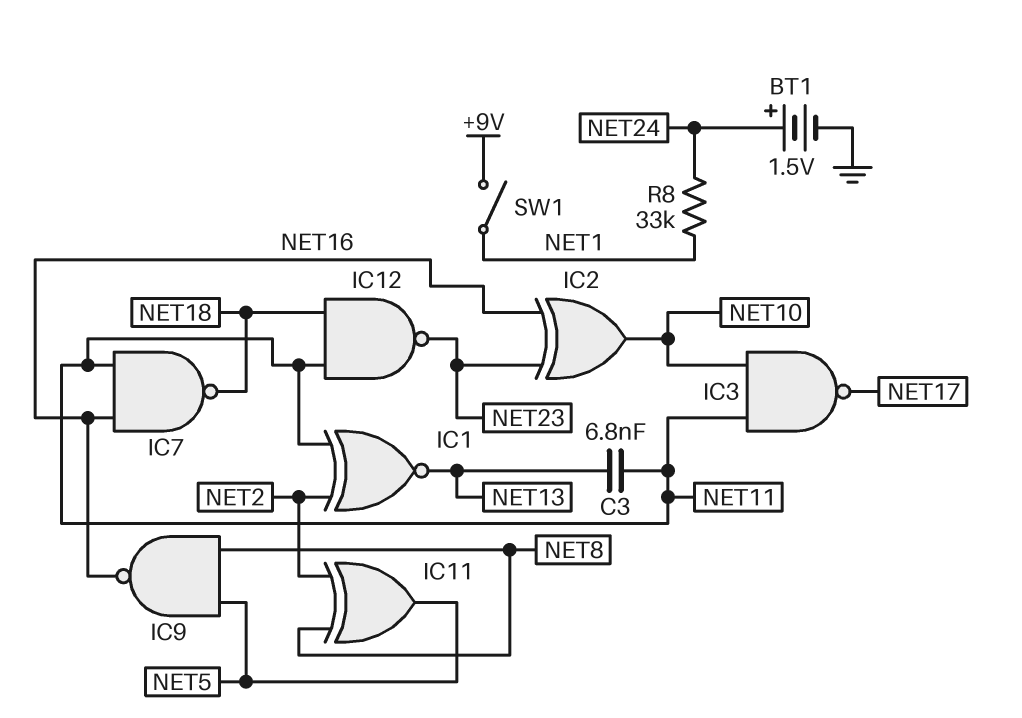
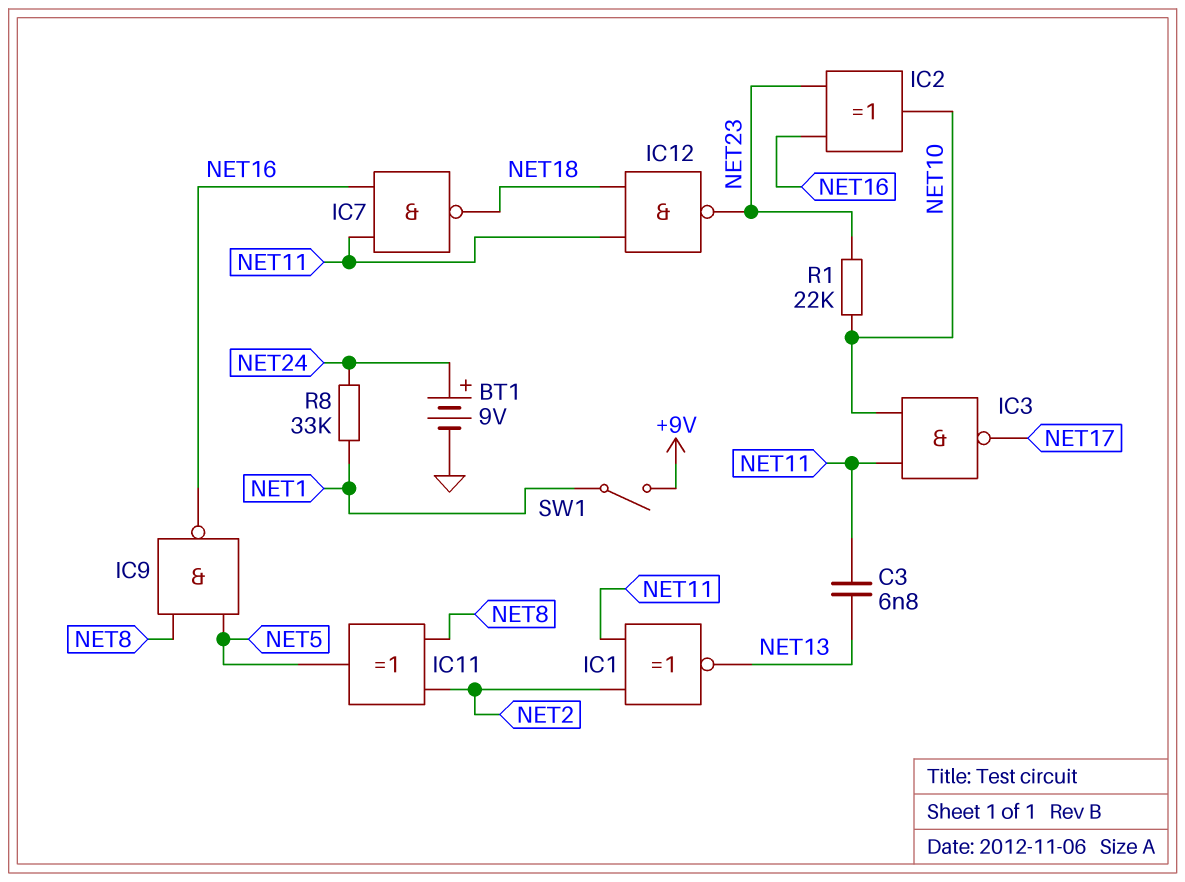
BT1: 1.5V (plus NET24, minus GND) -> 9V (plus NET24, minus GND)
R1: none -> 22k (NET10, NET23)

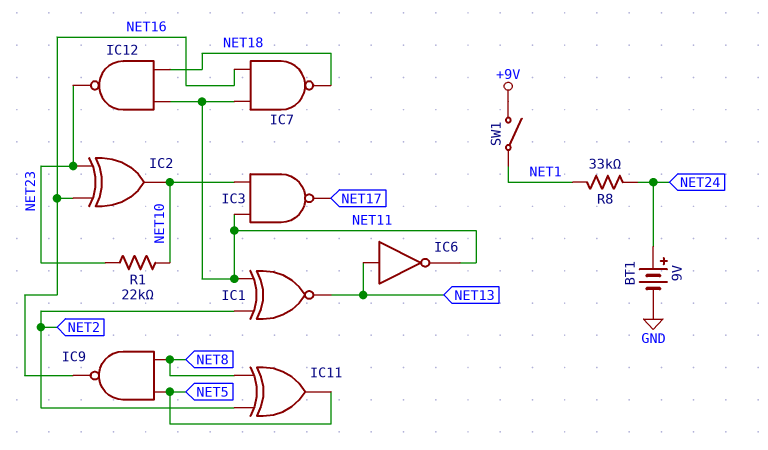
C3: 6.8nF (NET11, NET13) -> none
IC6: none -> NOT (in NET13, out NET11)

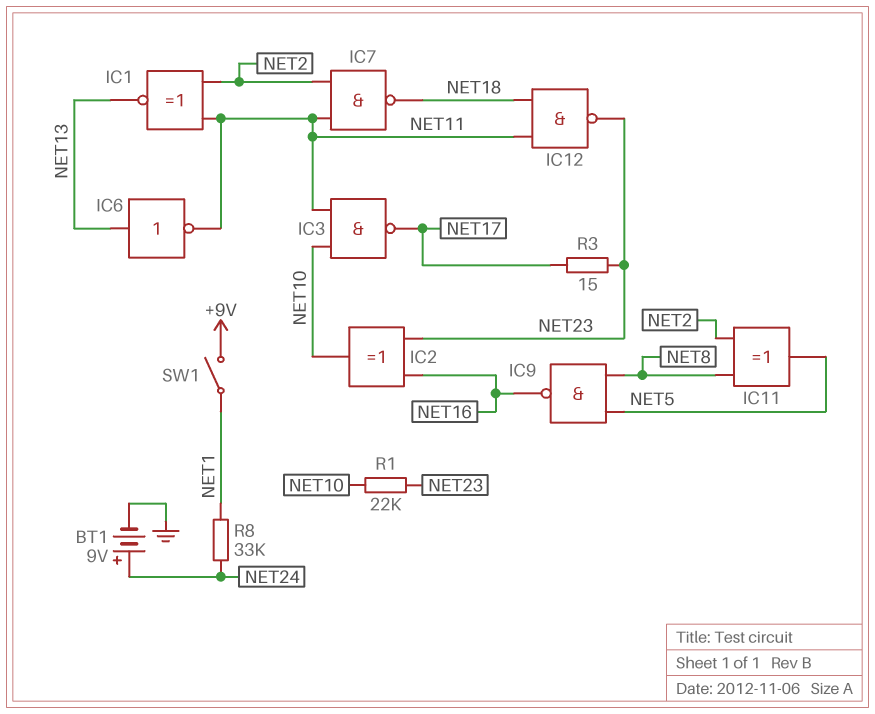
IC7: NAND (in NET11, in NET16, out NET18) -> NAND (in NET2, in NET11, out NET18)
R3: none -> 15 (NET17, NET23)

